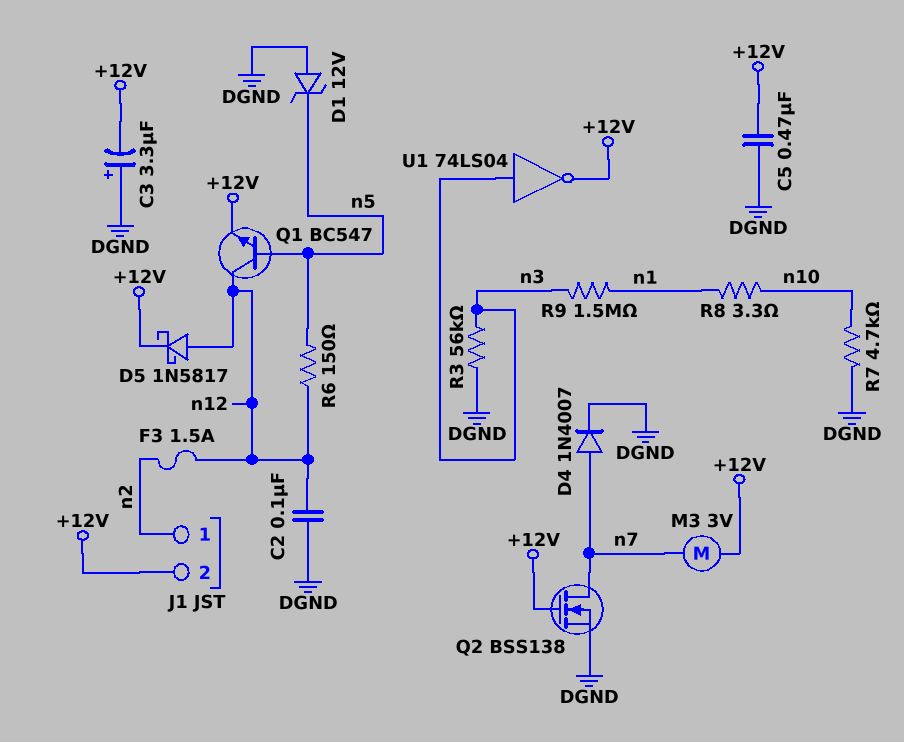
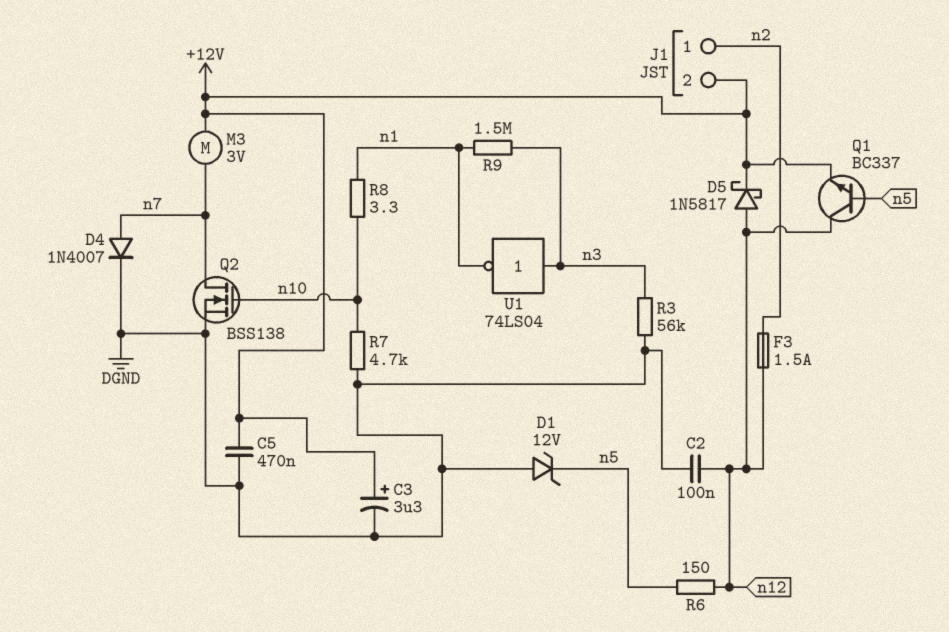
C3: 3.3uF (plus DGND, minus +12V) -> 3.3uF (plus +12V, minus DGND)
Q1: NPN BC547 (B n5, C n12, E +12V) -> NPN BC337 (B n5, C n12, E +12V)
Q2: NMOS BSS138 (G +12V, D n7, S DGND) -> NMOS BSS138 (G n10, D n7, S DGND)
U1: NOT 74LS04 (in n3, out +12V) -> NOT 74LS04 (in n3, out n1)

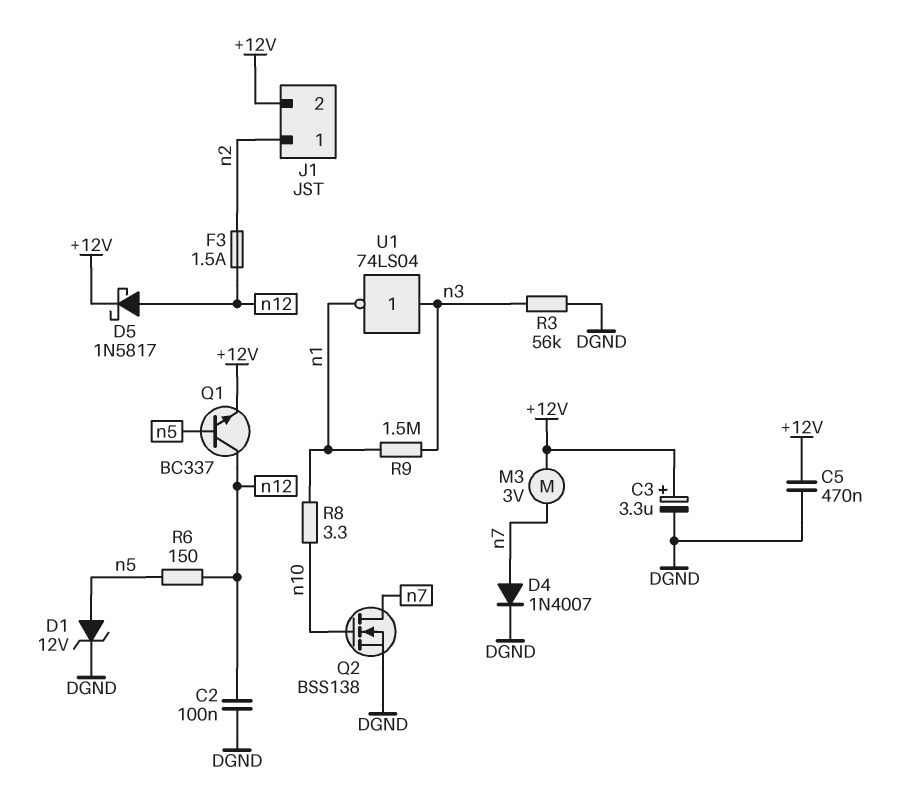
D1: zener 12V (A DGND, K n5) -> zener 12V (A n5, K DGND)
R7: 4.7k (DGND, n10) -> none

